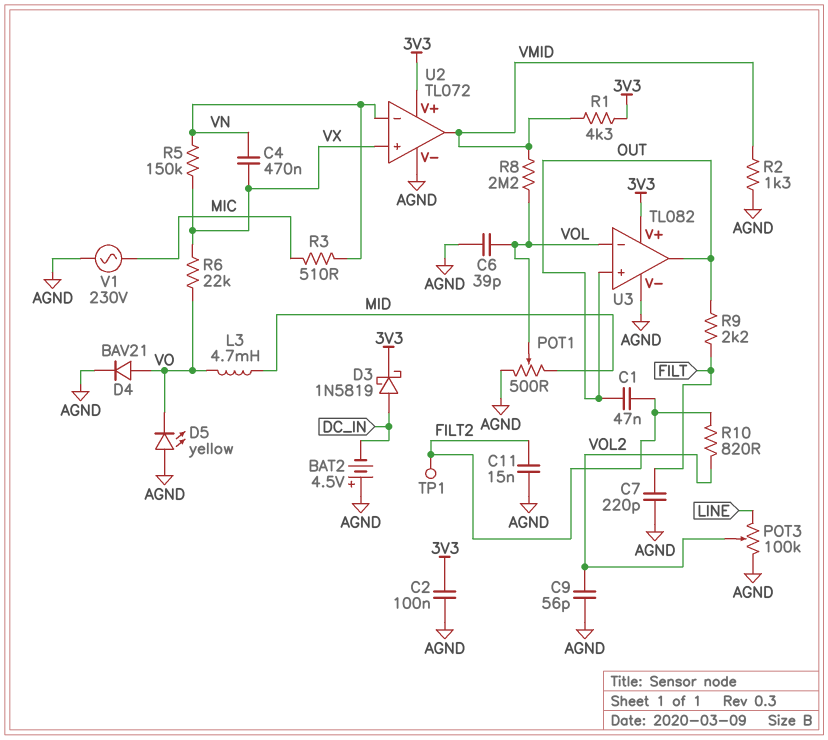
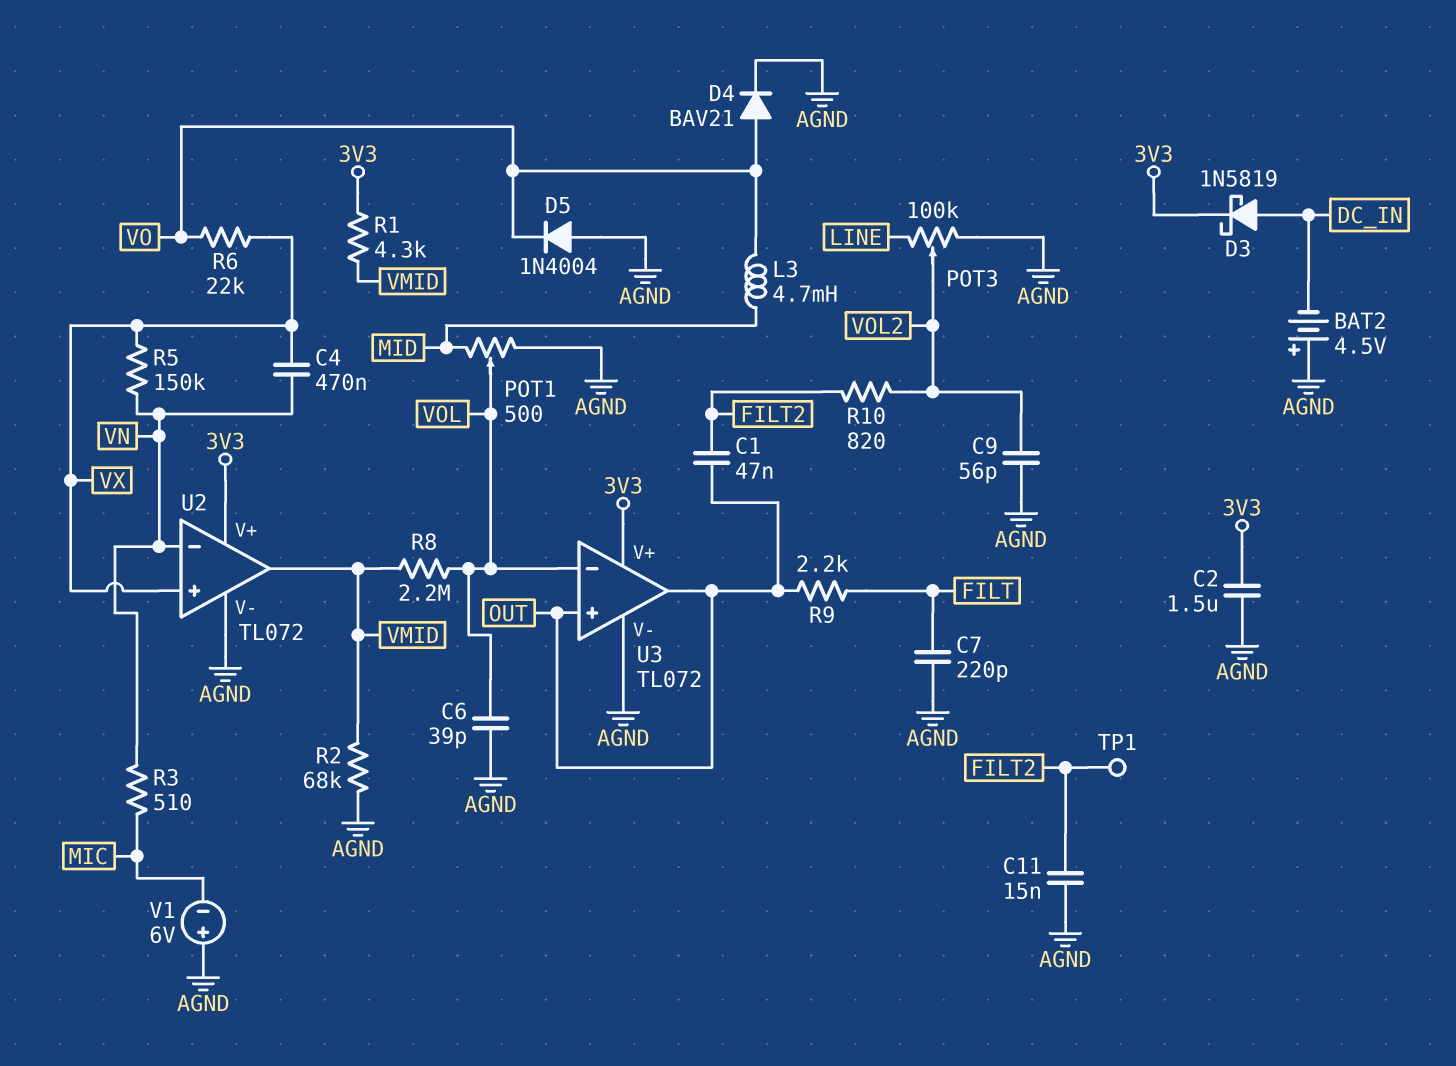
C2: 100nF (3V3, AGND) -> 1.5uF (3V3, AGND)
D5: LED yellow (A AGND, K VO) -> diode 1N4004 (A AGND, K VO)
R2: 1.3k (AGND, VMID) -> 68k (AGND, VMID)
U3: TL082 -> TL072
V1: AC 230V (AGND, MIC) -> 6V (plus AGND, minus MIC)

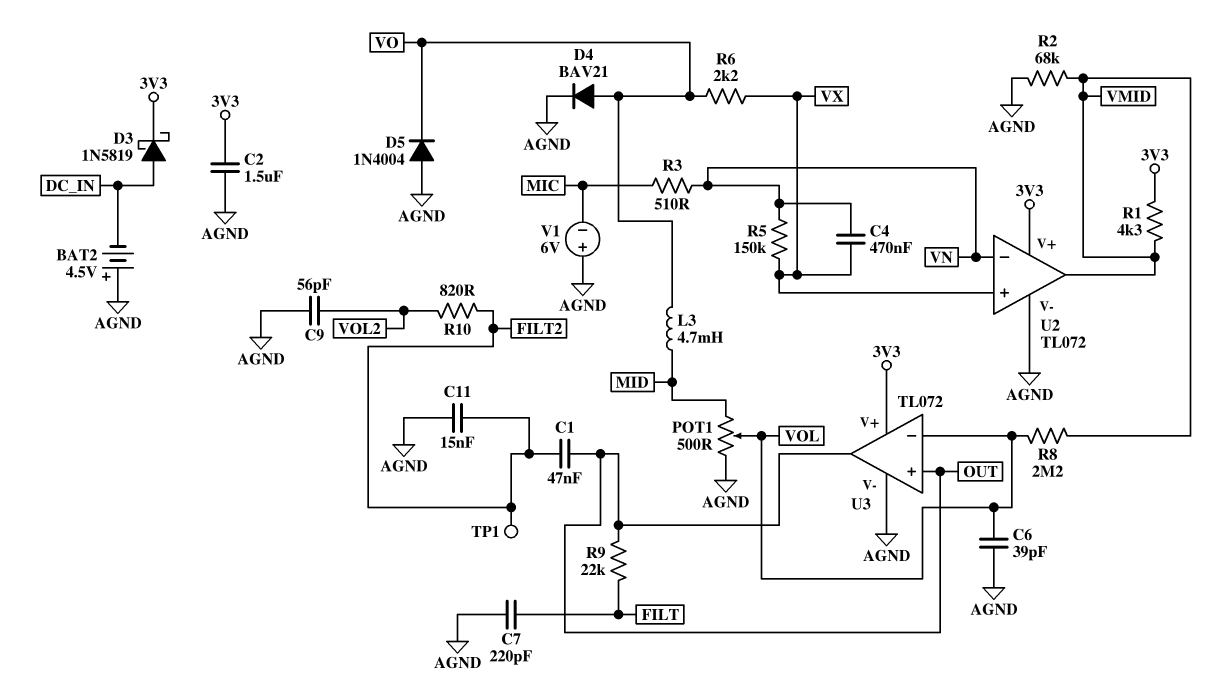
POT3: 100k (AGND, LINE, wiper VOL2) -> none
R6: 22k (VO, VX) -> 2.2k (VO, VX)
R9: 2.2k (FILT, OUT) -> 22k (FILT, OUT)

